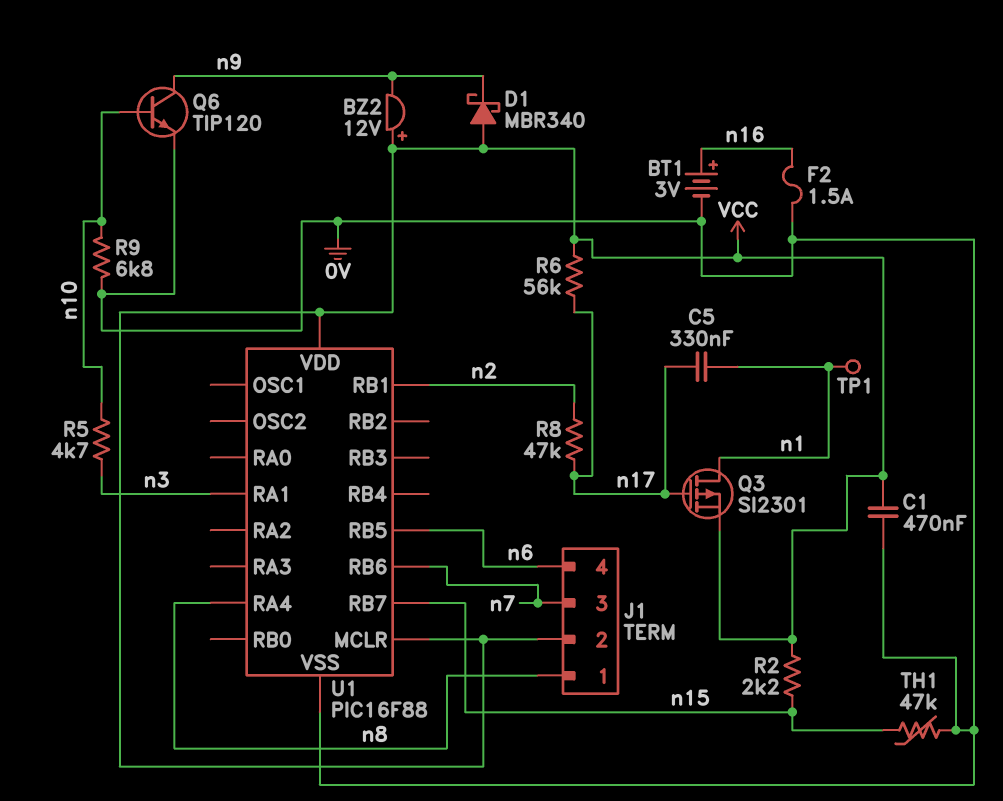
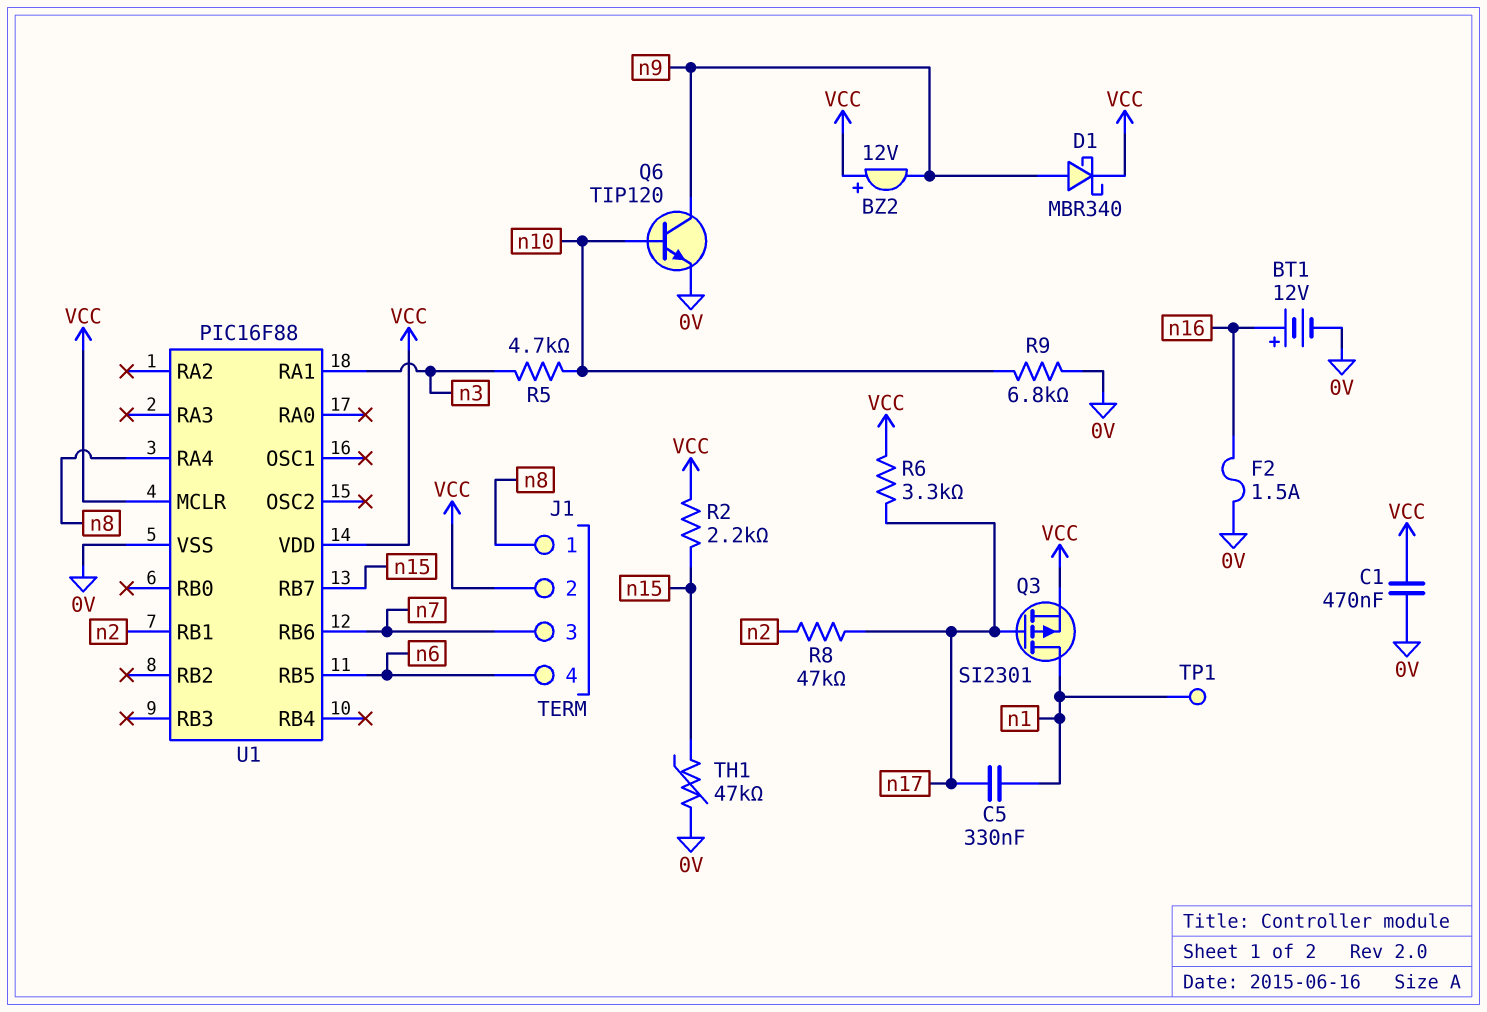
BT1: 3V (plus n16, minus 0V) -> 12V (plus n16, minus 0V)
D1: schottky MBR340 (A VCC, K n9) -> schottky MBR340 (A n9, K VCC)
R6: 56k (VCC, n17) -> 3.3k (VCC, n17)

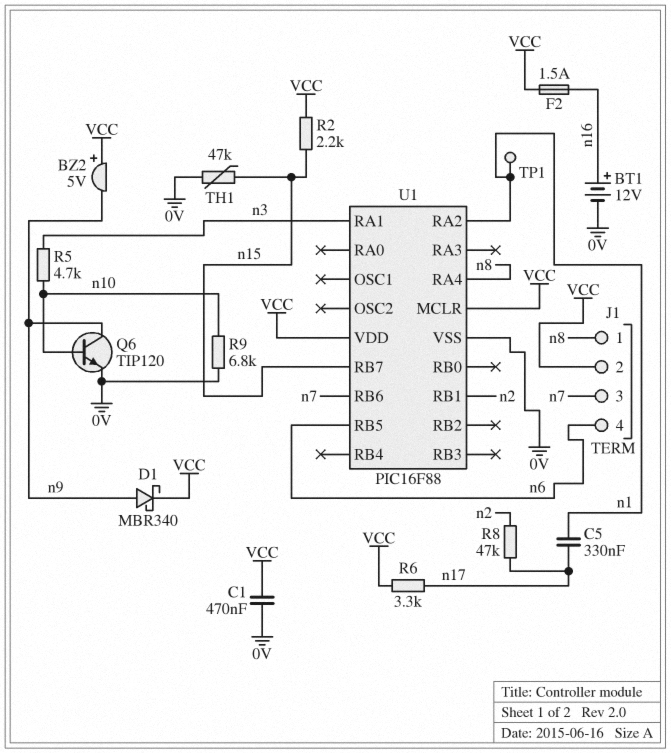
BZ2: buzzer 12V (plus VCC, minus n9) -> buzzer 5V (plus VCC, minus n9)
F2: 1.5A (0V, n16) -> 1.5A (VCC, n16)
Q3: PMOS SI2301 (G n17, D n1, S VCC) -> none
U1 pin RA2: none -> n1

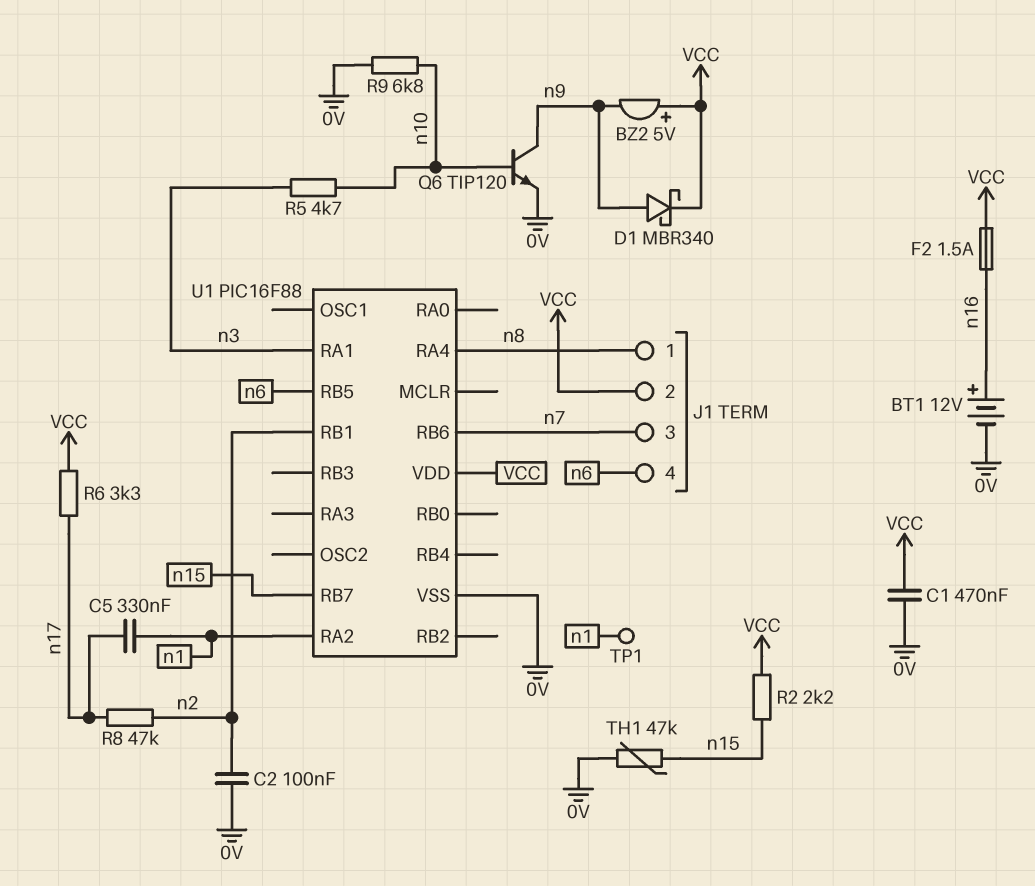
C2: none -> 100nF (0V, n2)
U1 pin MCLR: VCC -> none

